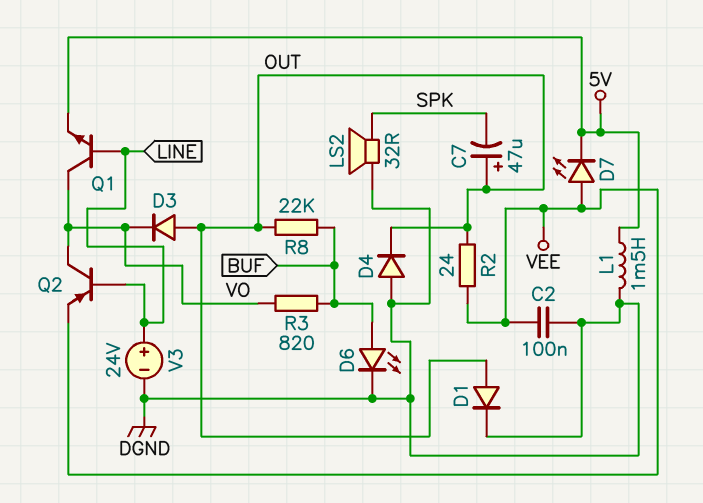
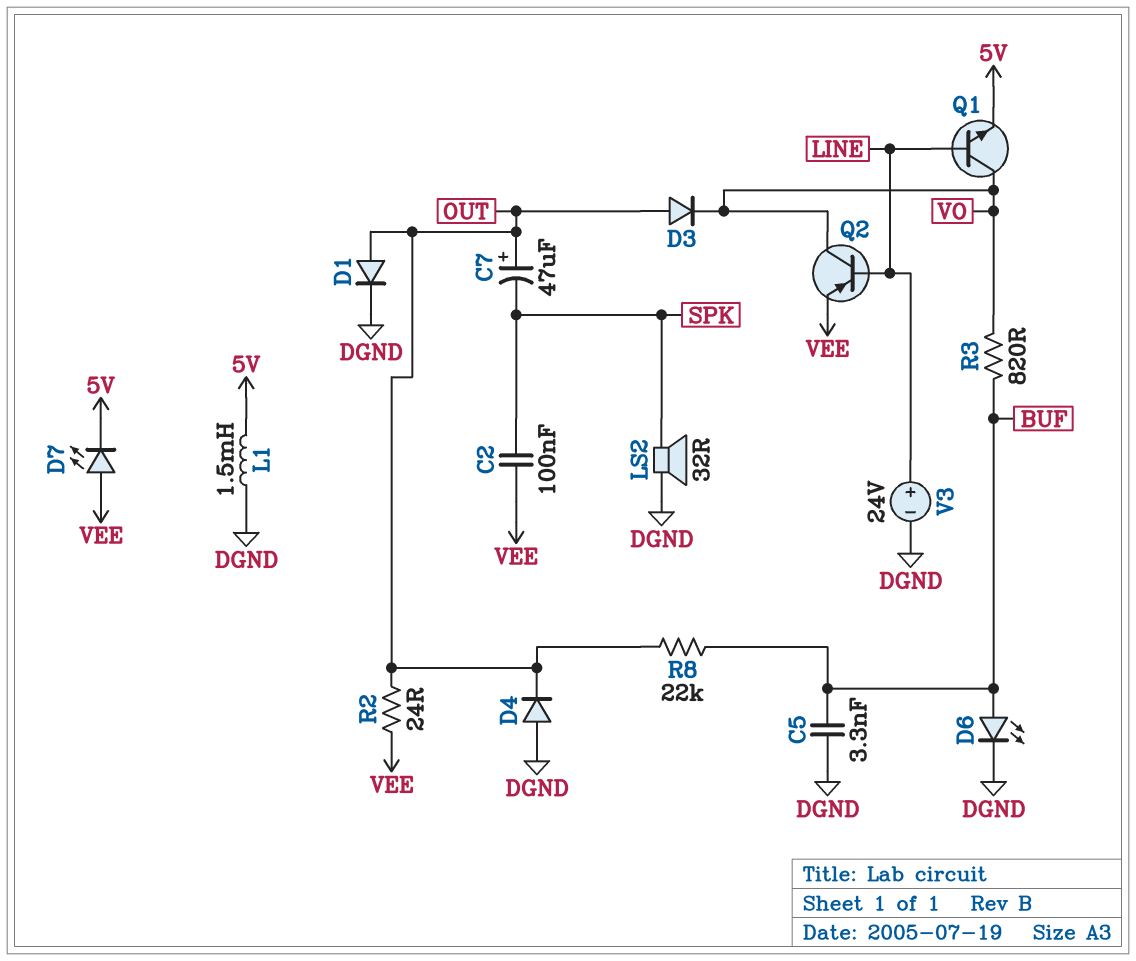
C2: 100nF (DGND, VEE) -> 100nF (SPK, VEE)
C5: none -> 3.3nF (BUF, DGND)

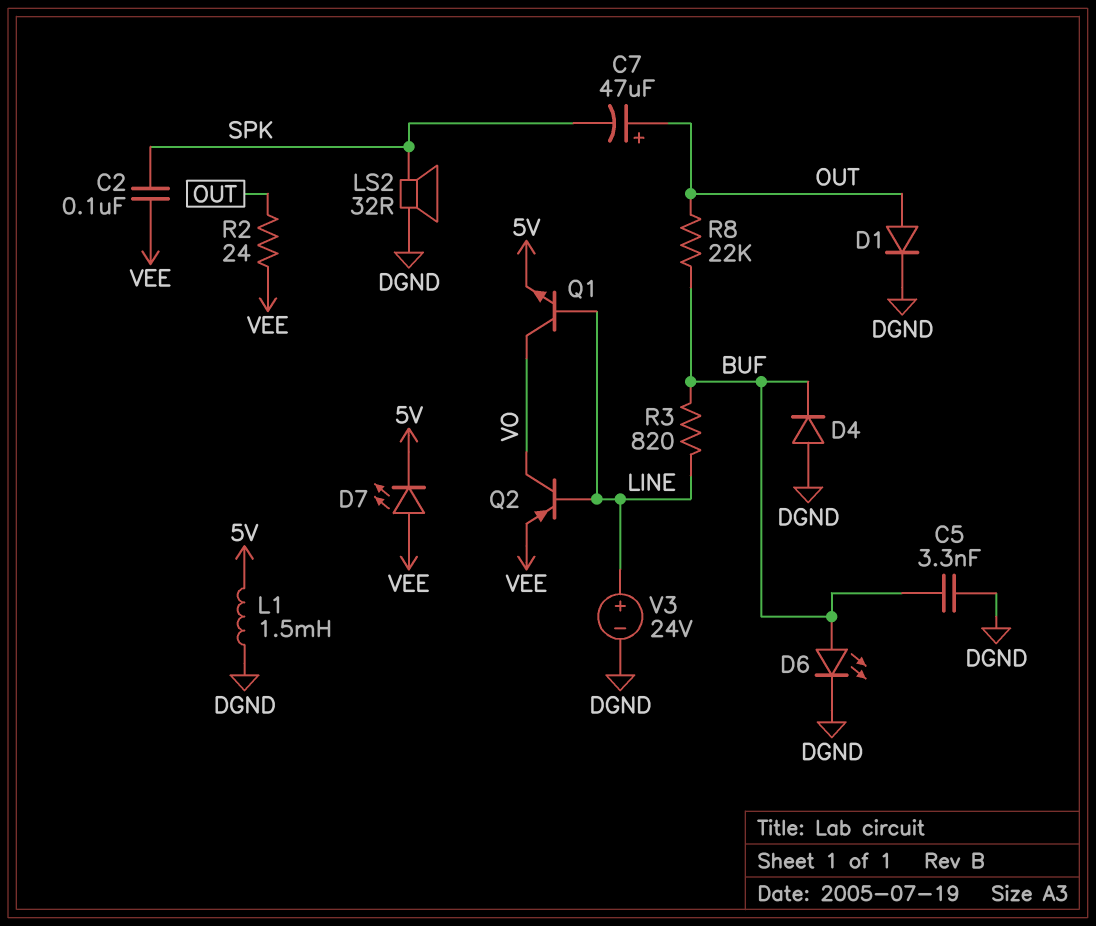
D3: diode (A OUT, K VO) -> none
D4: diode (A DGND, K OUT) -> diode (A DGND, K BUF)
R3: 820 (BUF, VO) -> 820 (BUF, LINE)

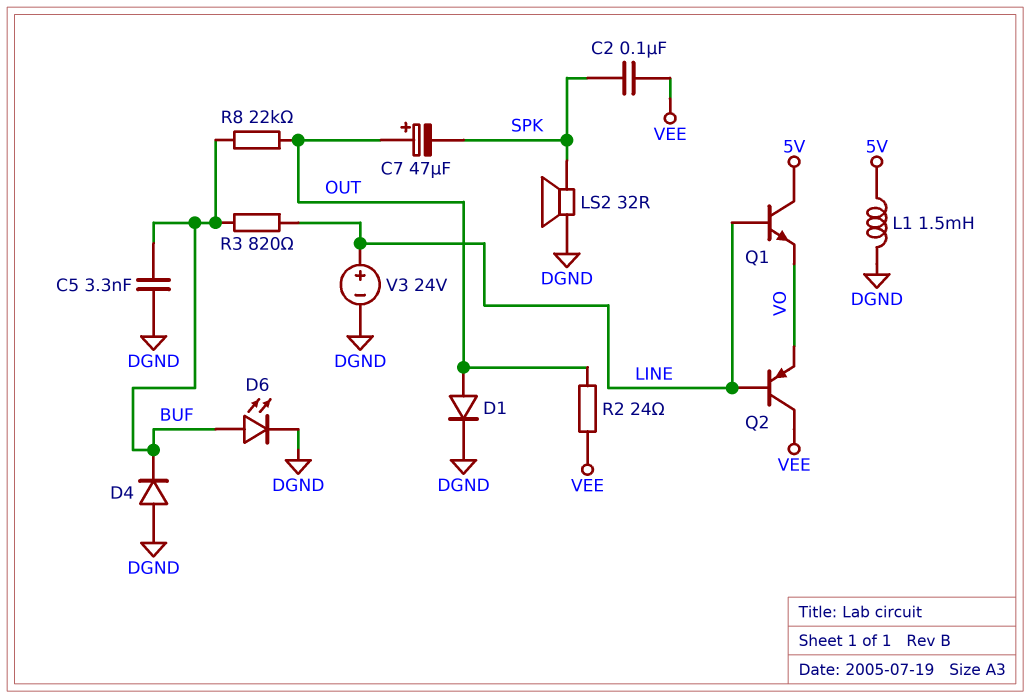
D7: LED (A VEE, K 5V) -> none
Q1: NPN (B LINE, C VO, E 5V) -> NPN (B LINE, C 5V, E VO)
Q2: PNP (B LINE, C VO, E VEE) -> PNP (B LINE, C VEE, E VO)

